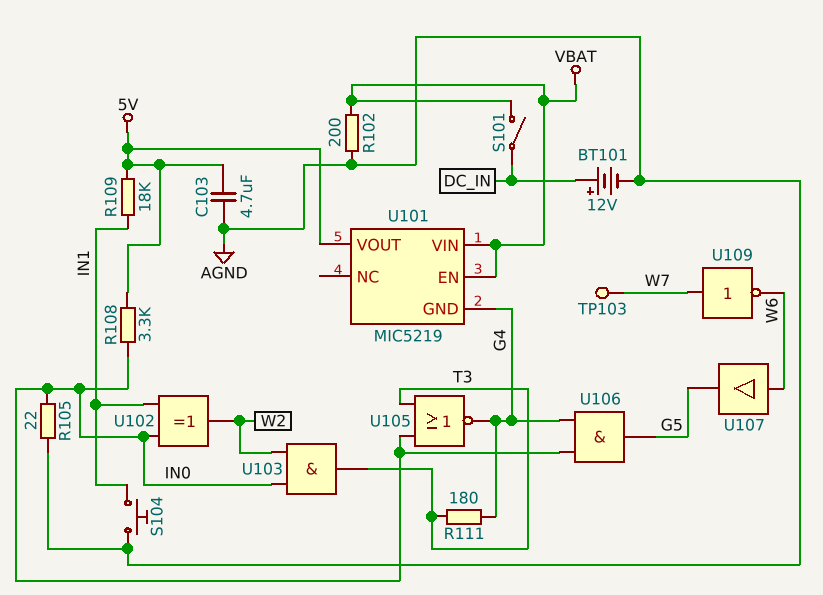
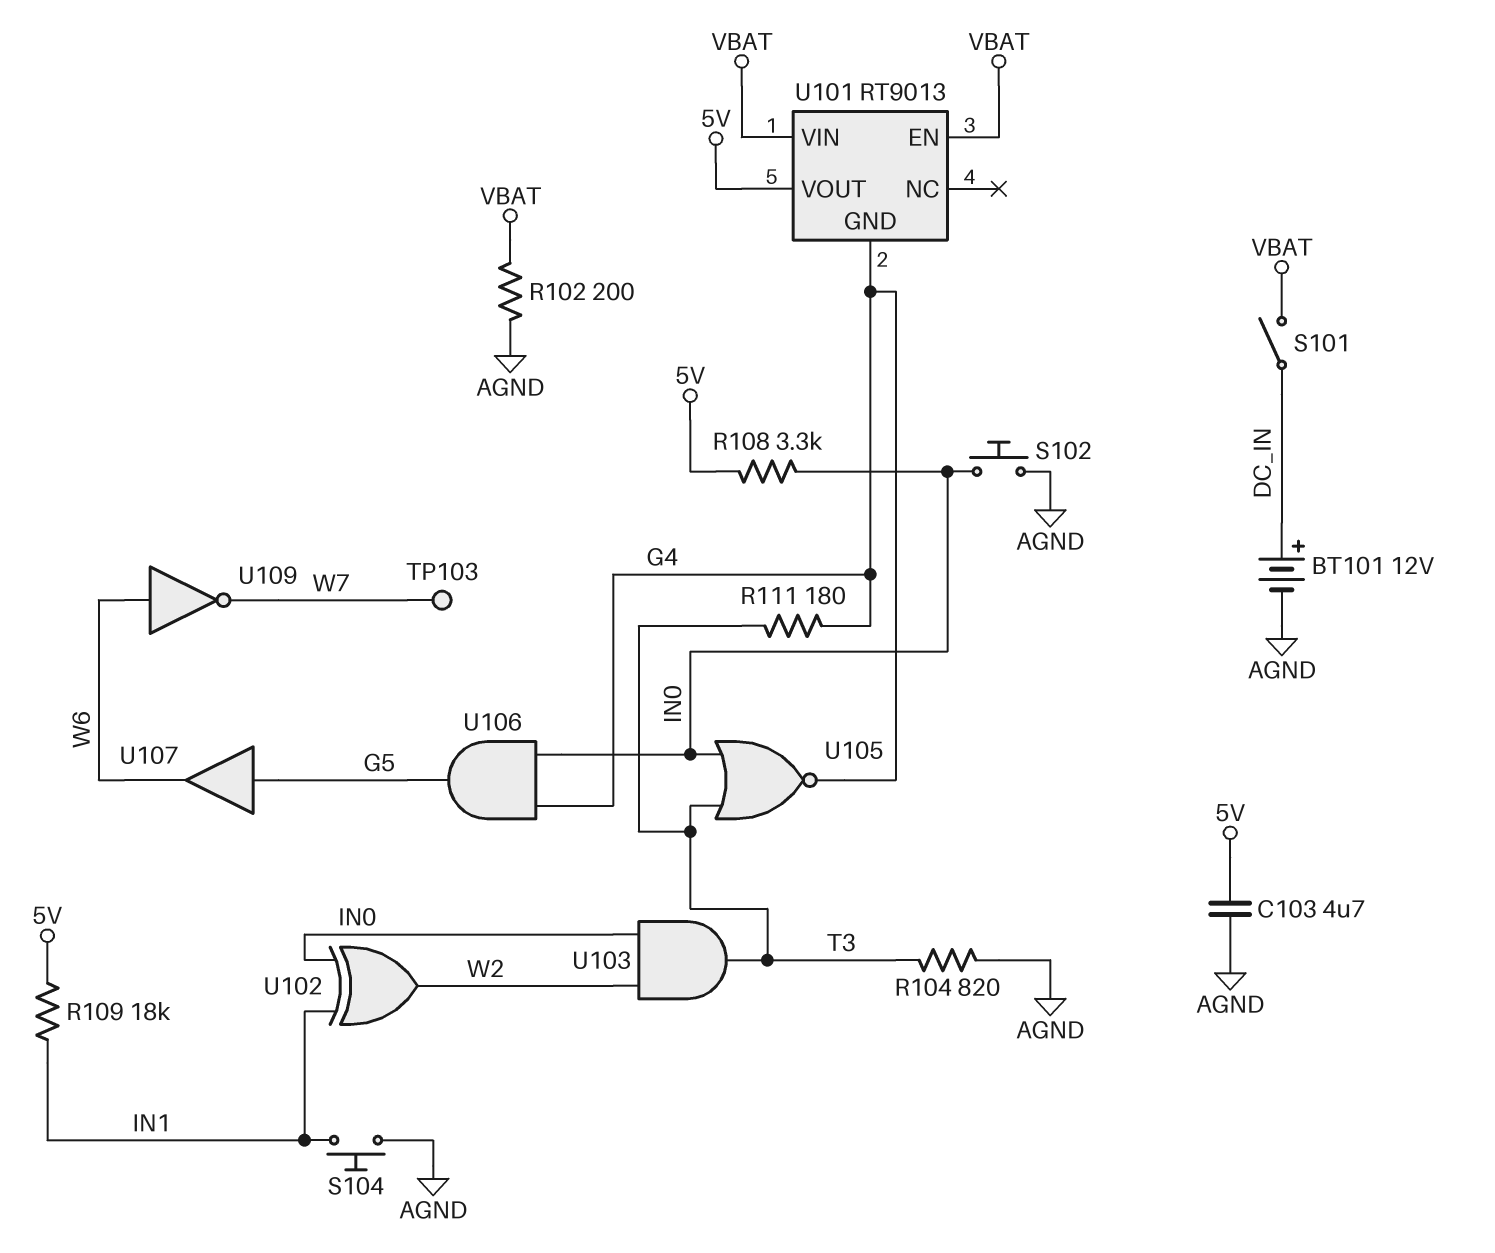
R104: none -> 820 (AGND, T3)
R105: 22 (AGND, IN0) -> none
S102: none -> button (AGND, IN0)
U101: MIC5219 -> RT9013
U107: buffer (in W6, out G5) -> buffer (in G5, out W6)
U109: NOT (in W7, out W6) -> NOT (in W6, out W7)

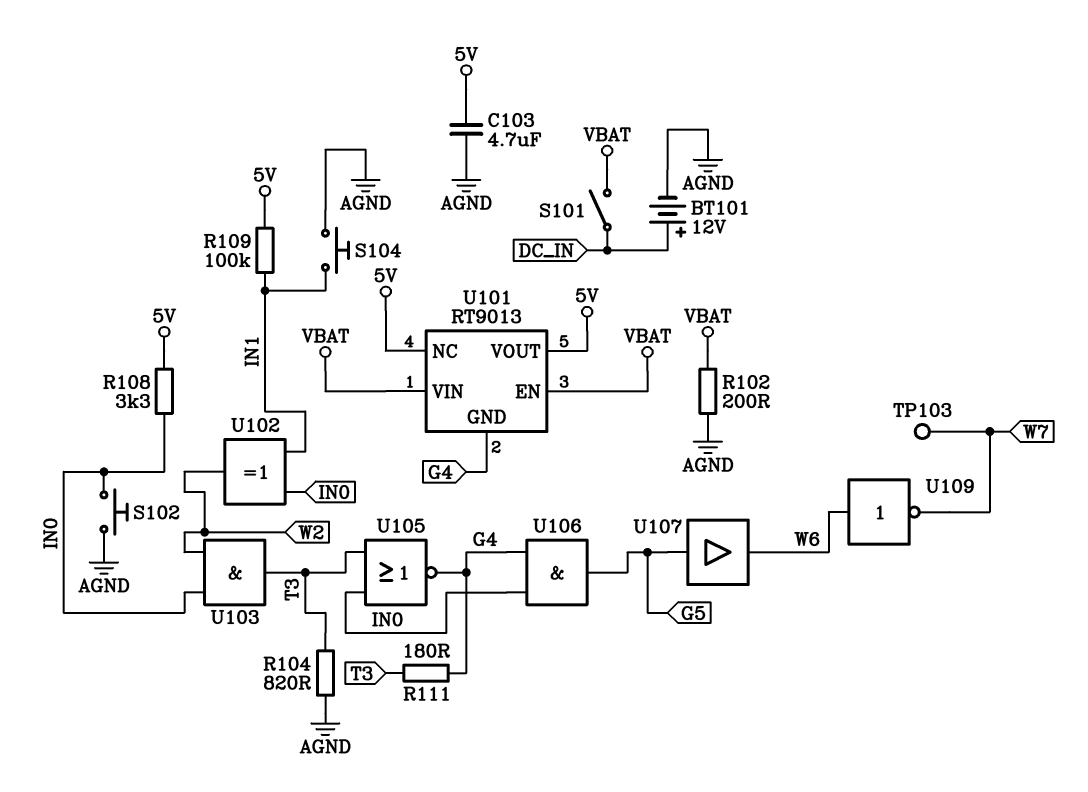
R109: 18k (5V, IN1) -> 100k (5V, IN1)
U101 pin NC: none -> 5V

